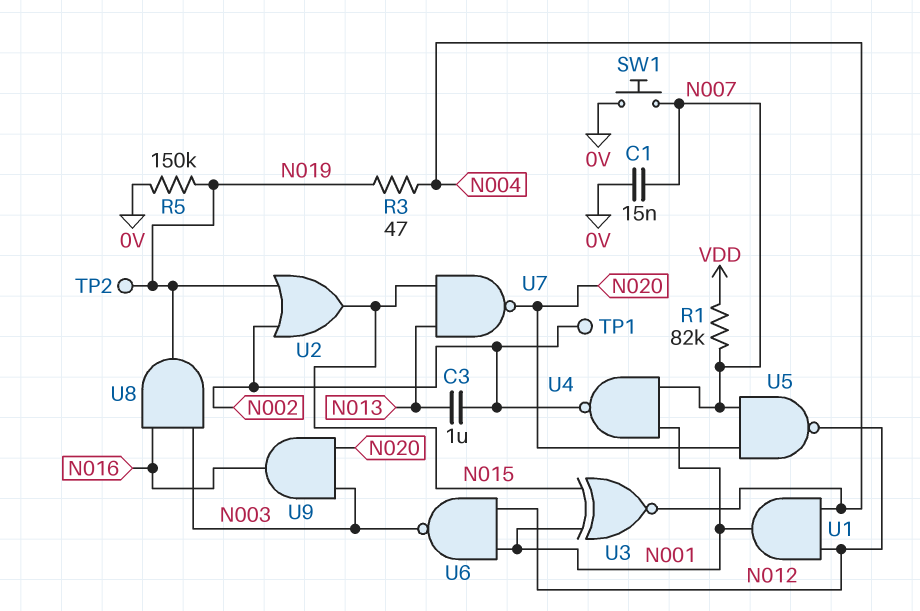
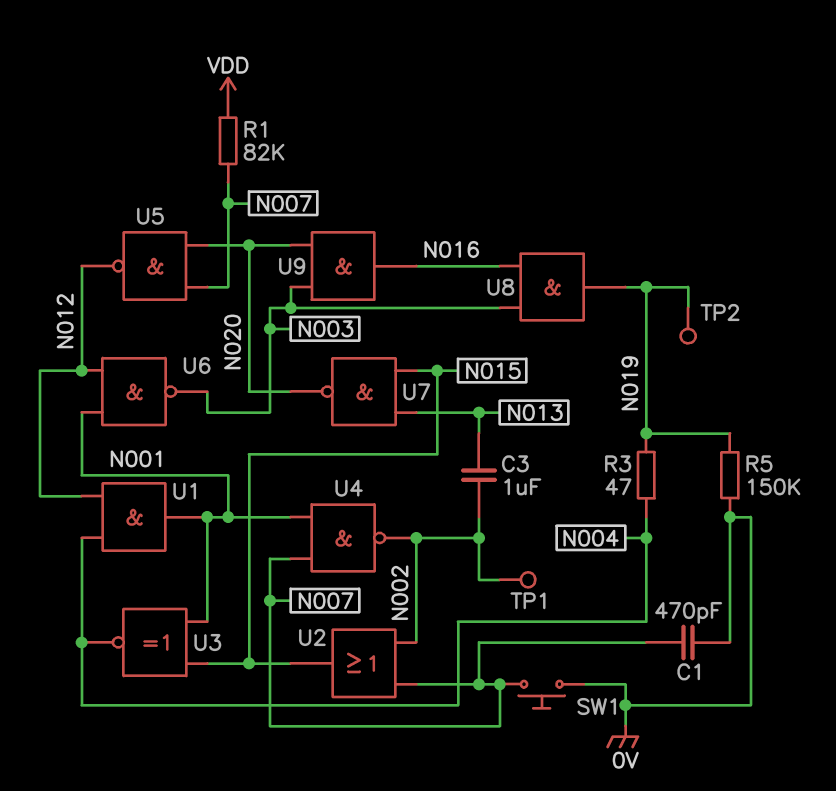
C1: 15nF (0V, N007) -> 470pF (0V, N007)
U2: OR (in N002, in N019, out N015) -> OR (in N002, in N007, out N015)

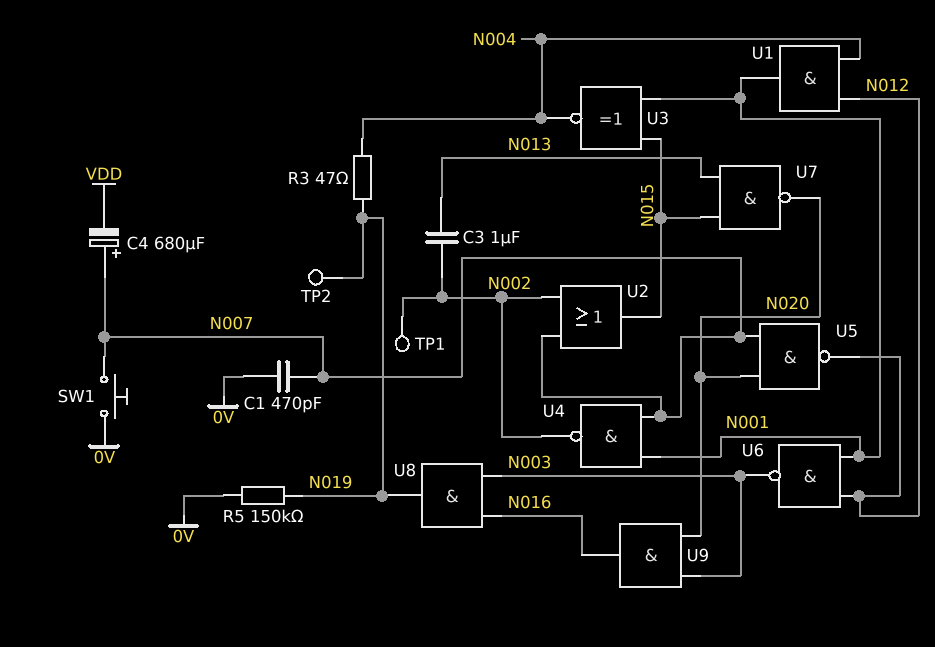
C4: none -> 680uF (plus N007, minus VDD)
R1: 82k (N007, VDD) -> none

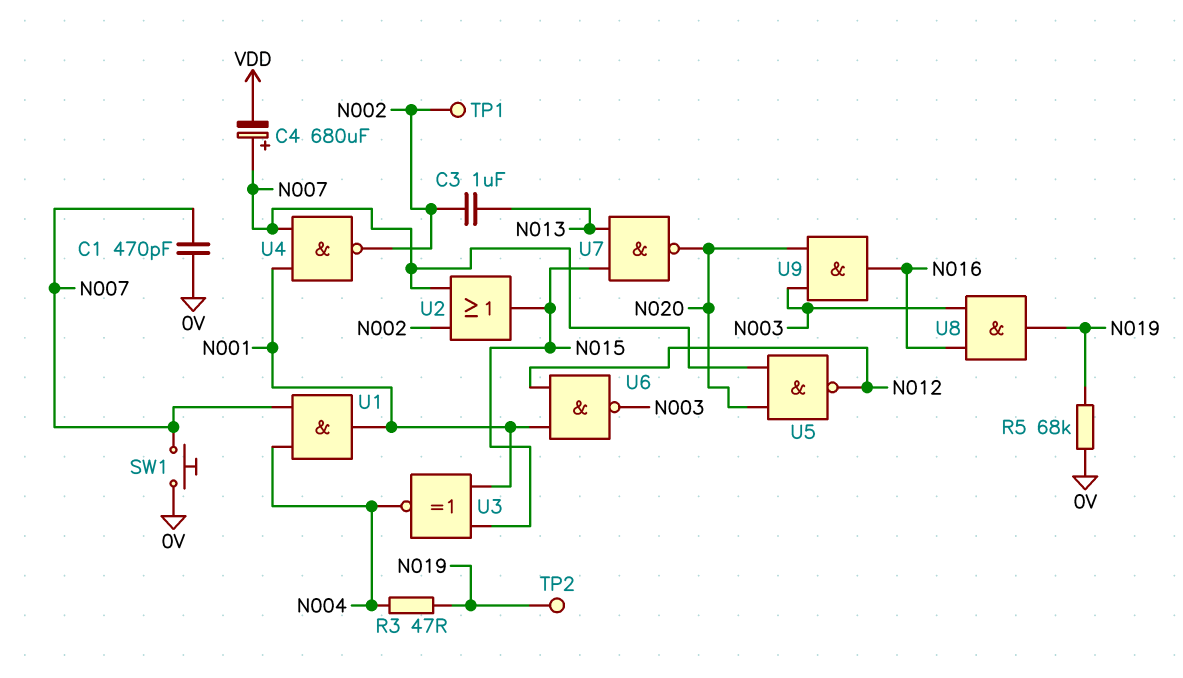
R5: 150k (0V, N019) -> 68k (0V, N019)
U1: AND (in N004, in N012, out N001) -> AND (in N004, in N007, out N001)

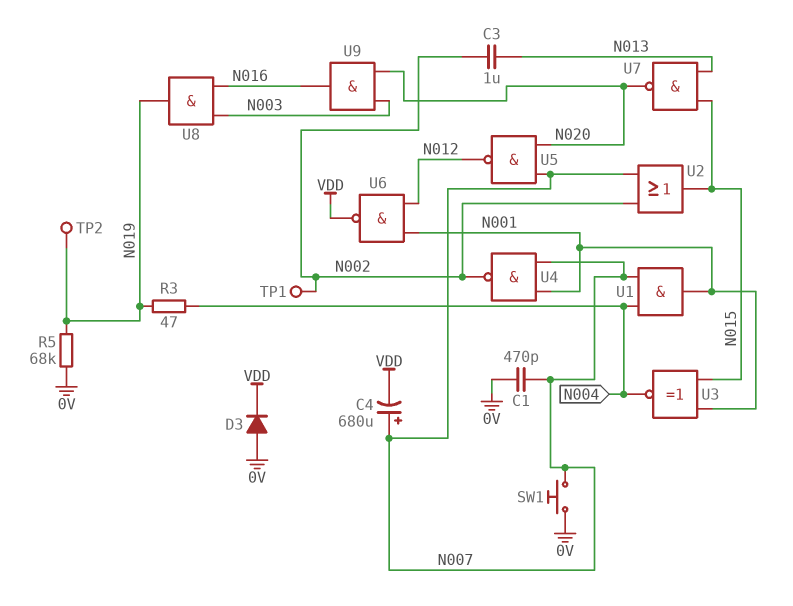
D3: none -> diode (A 0V, K VDD)
U6: NAND (in N001, in N012, out N003) -> NAND (in N001, in N012, out VDD)

